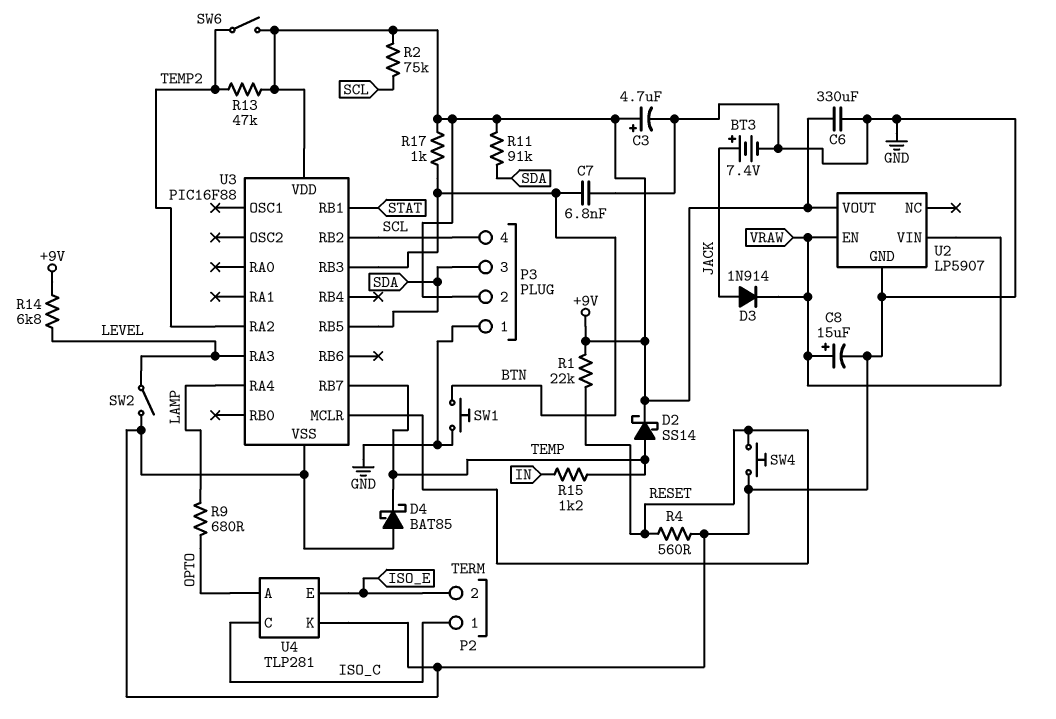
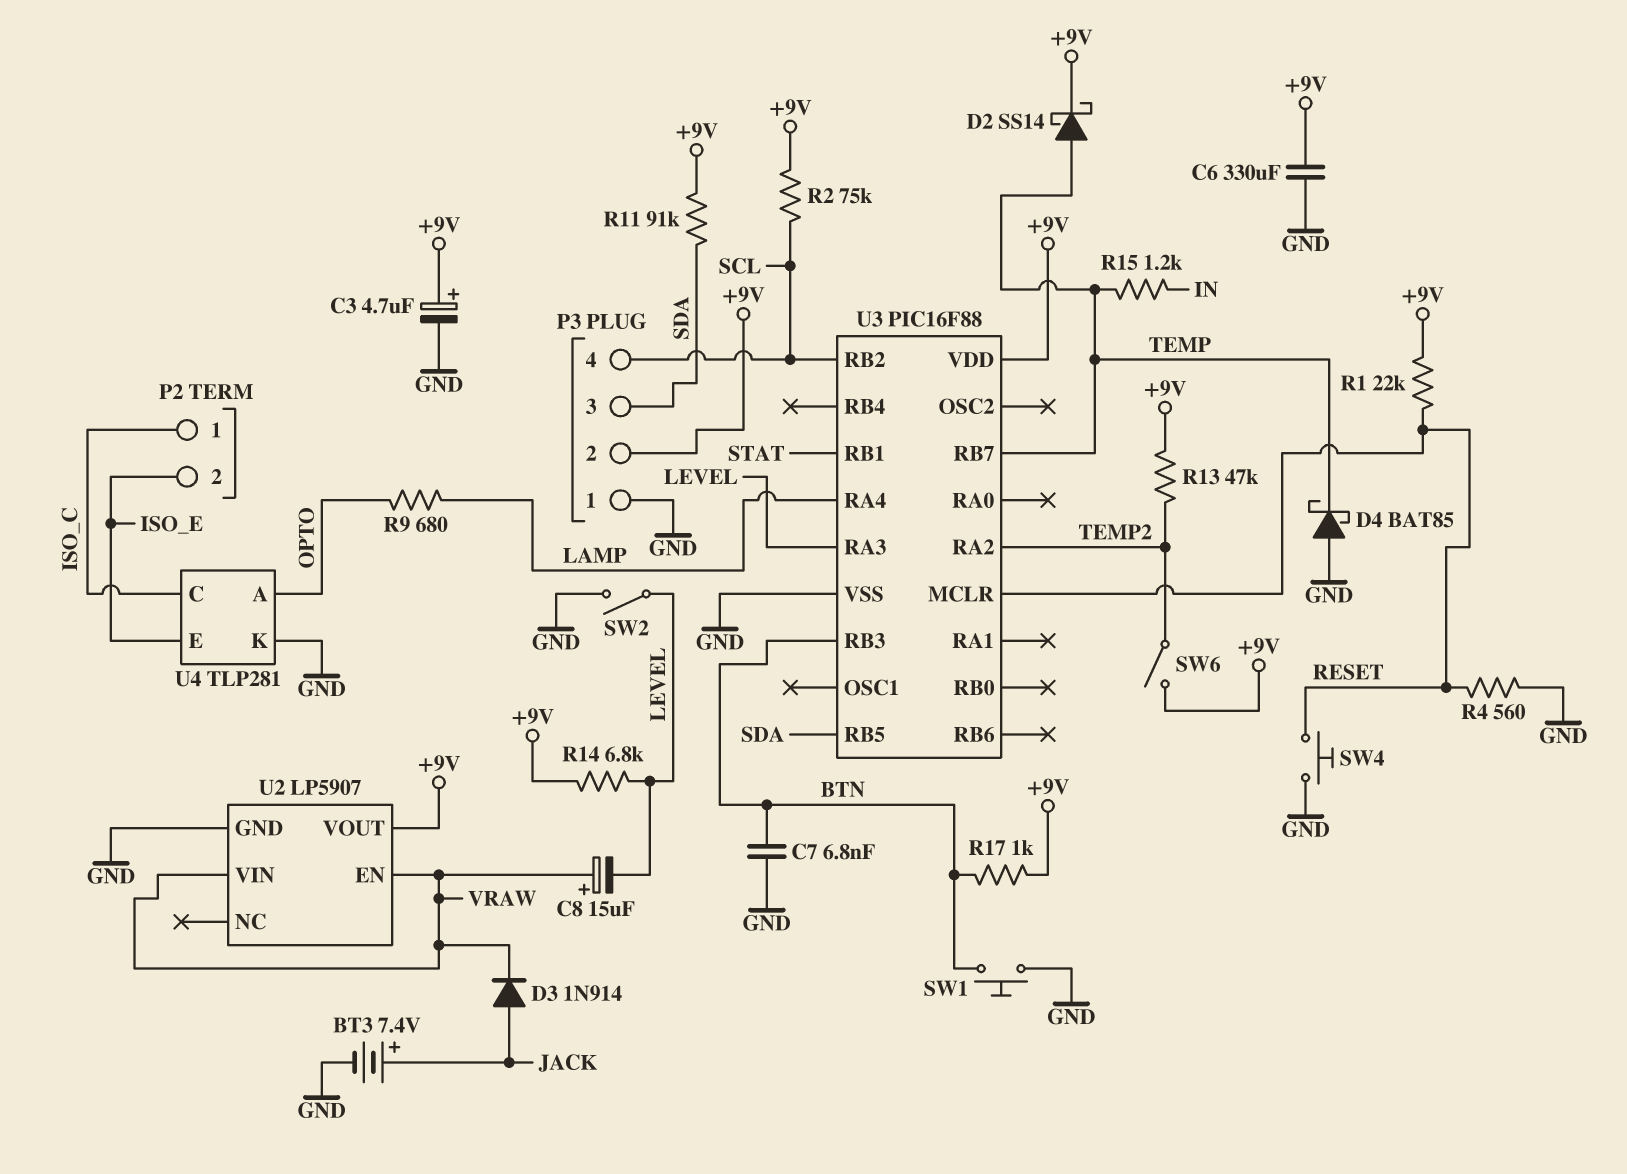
C8: 15uF (plus VRAW, minus GND) -> 15uF (plus VRAW, minus LEVEL)

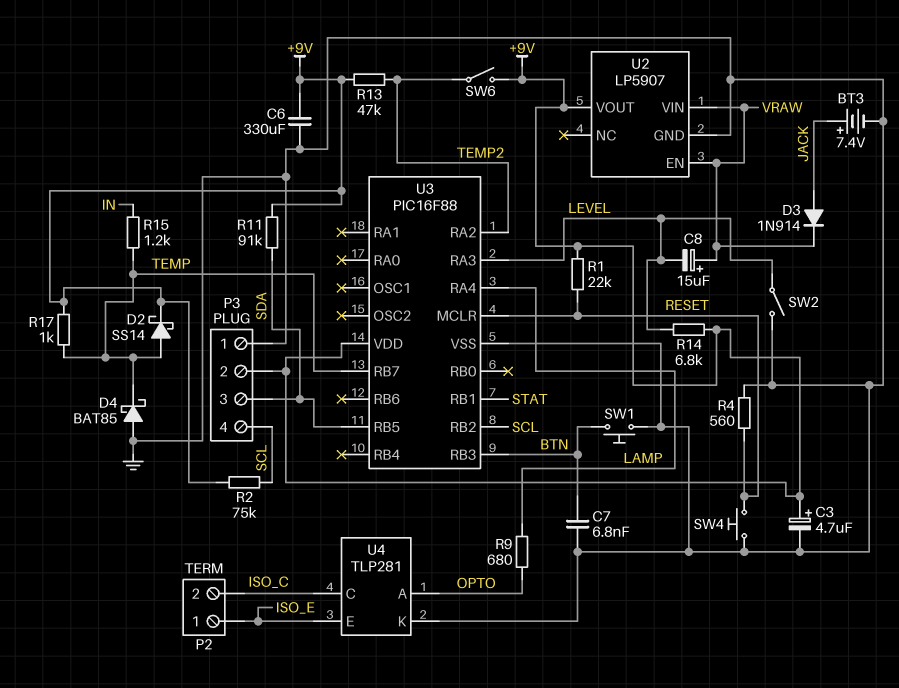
P2 pin 1: ISO_C -> ISO_E
P2 pin 2: ISO_E -> ISO_C
R17: 1k (+9V, BTN) -> 1k (+9V, TEMP)

